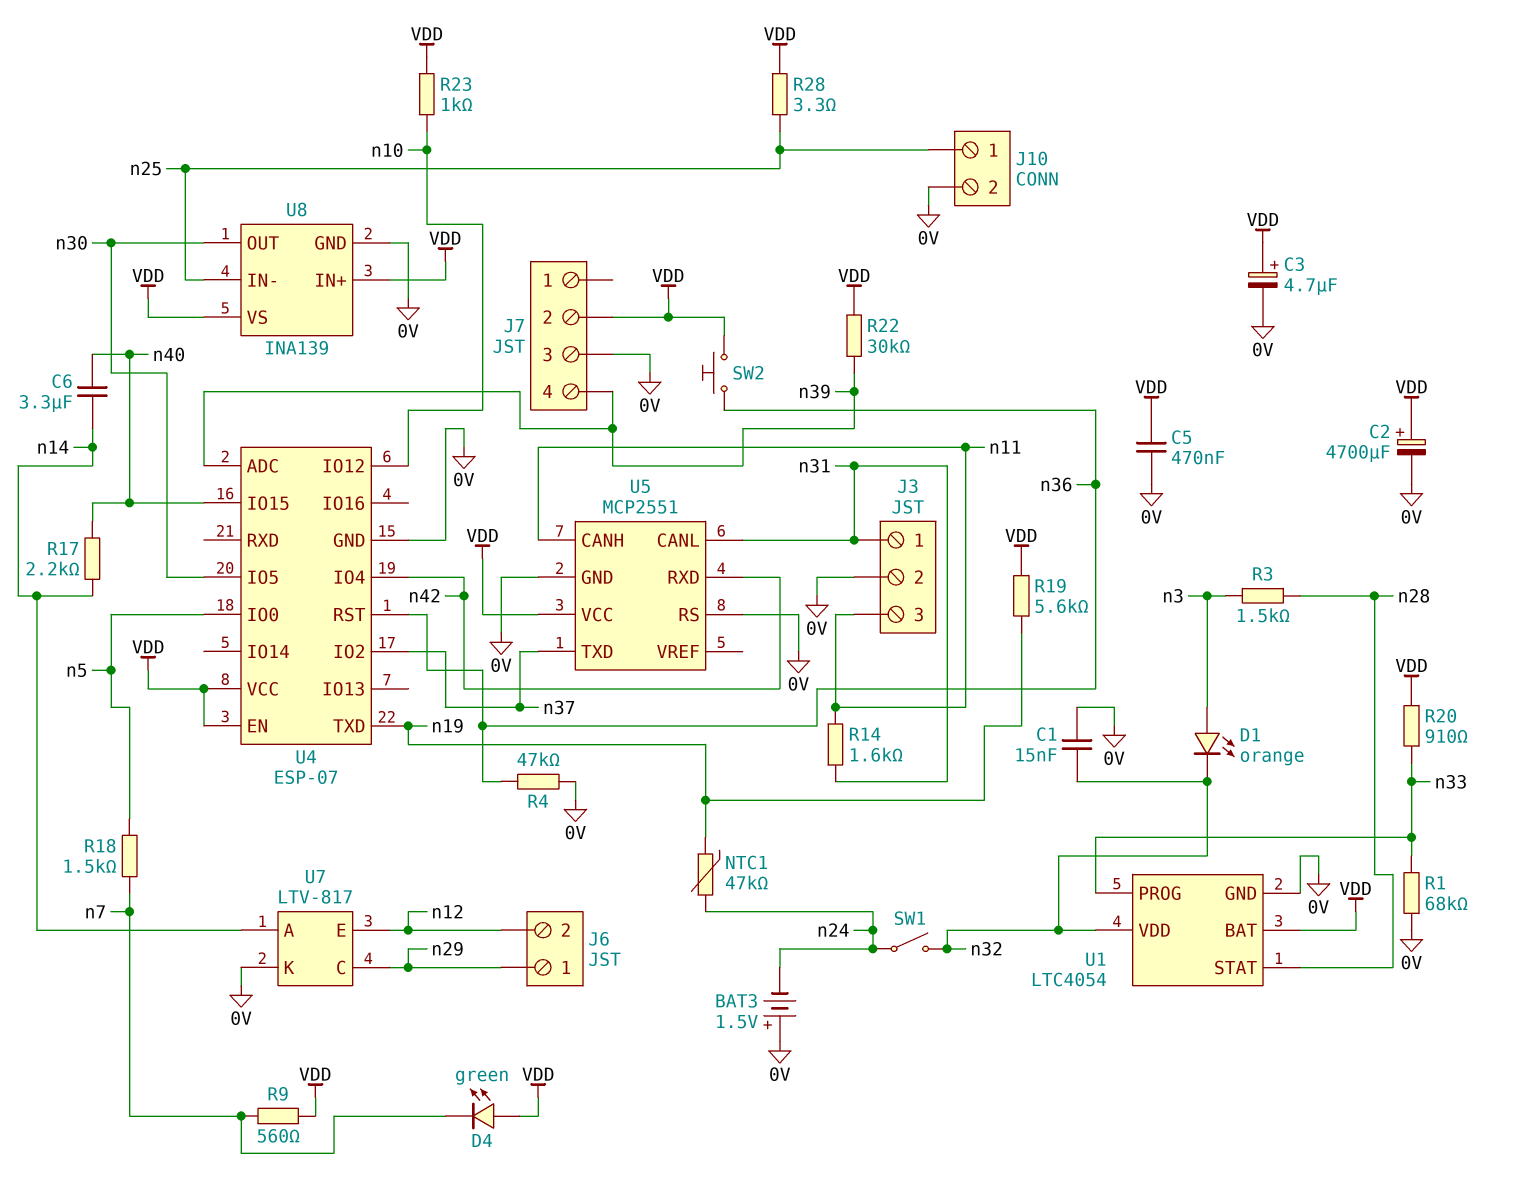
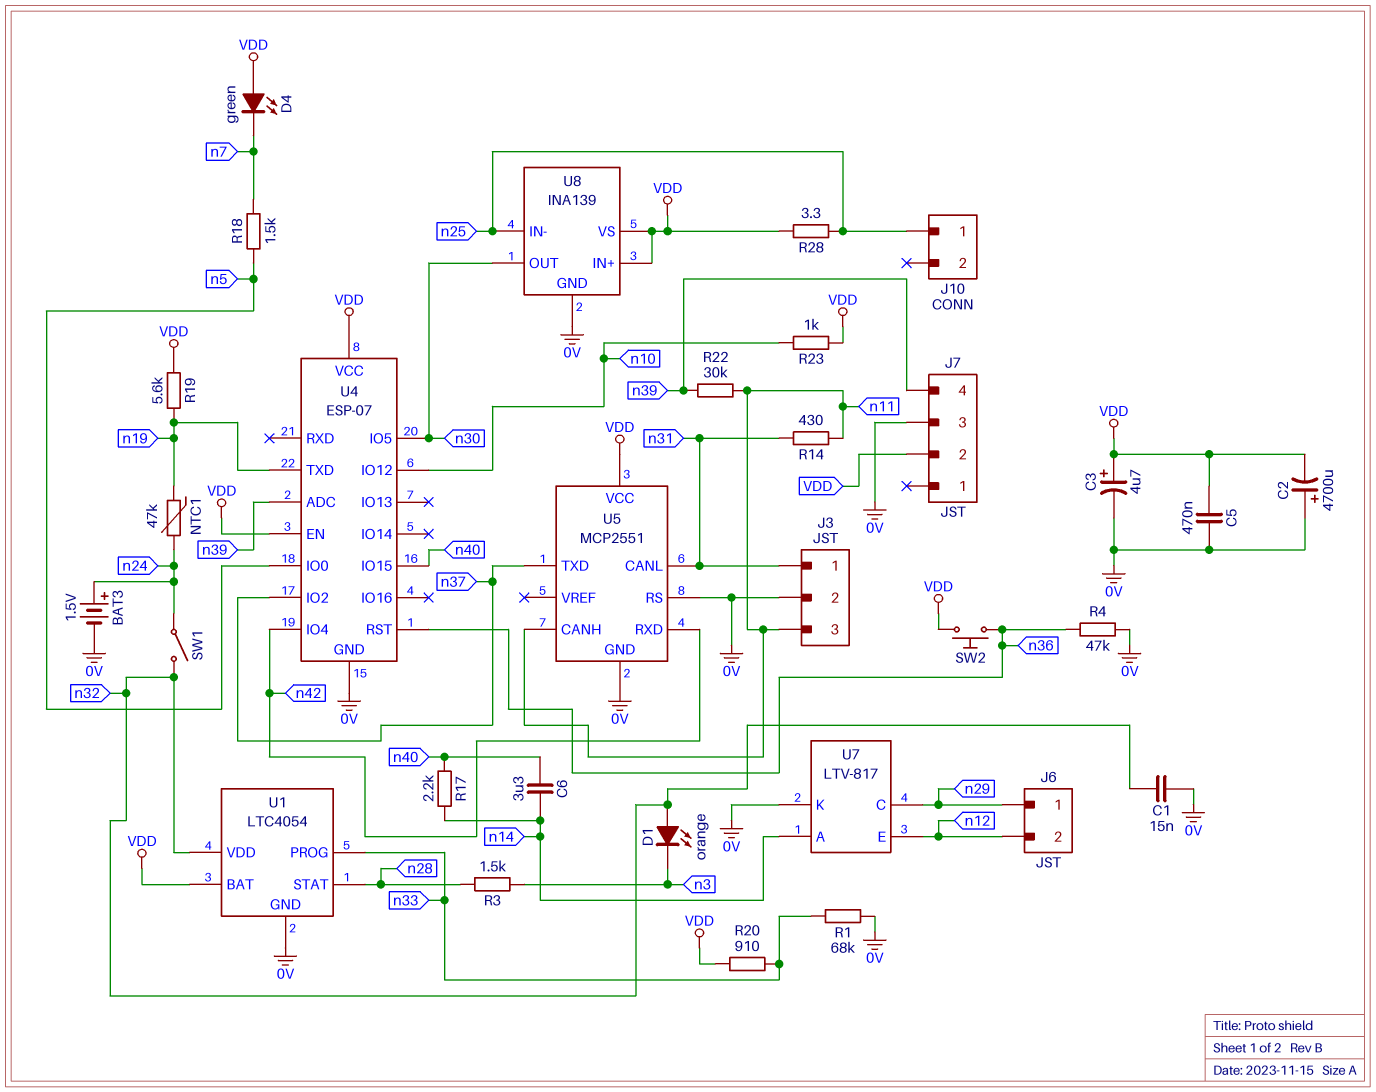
BAT3: 1.5V (plus 0V, minus n24) -> 1.5V (plus n24, minus 0V)
C2: 4700uF (plus VDD, minus 0V) -> 4700uF (plus 0V, minus VDD)
D1: LED orange (A n3, K n32) -> LED orange (A n32, K n3)
J10 pin 2: 0V -> none
R9: 560 (VDD, n7) -> none
R14: 1.6k (n11, n31) -> 430 (n11, n31)
R22: 30k (VDD, n39) -> 30k (n11, n39)

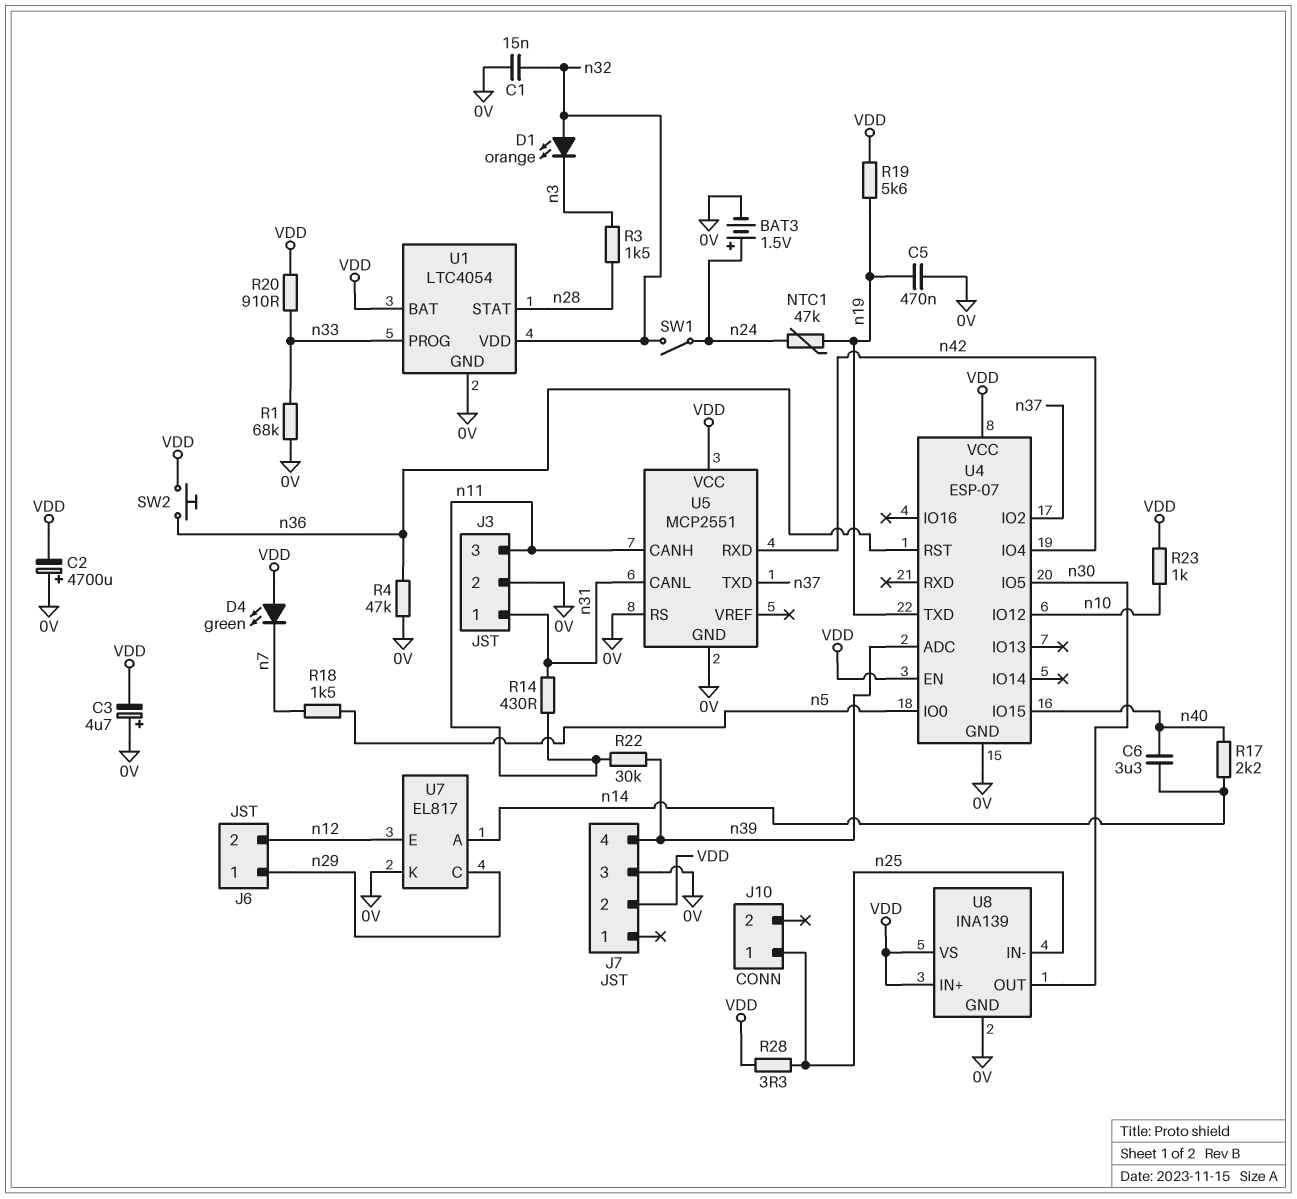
C3: 4.7uF (plus VDD, minus 0V) -> 4.7uF (plus 0V, minus VDD)
C5: 470nF (0V, VDD) -> 470nF (0V, n19)
U7: LTV-817 -> EL817

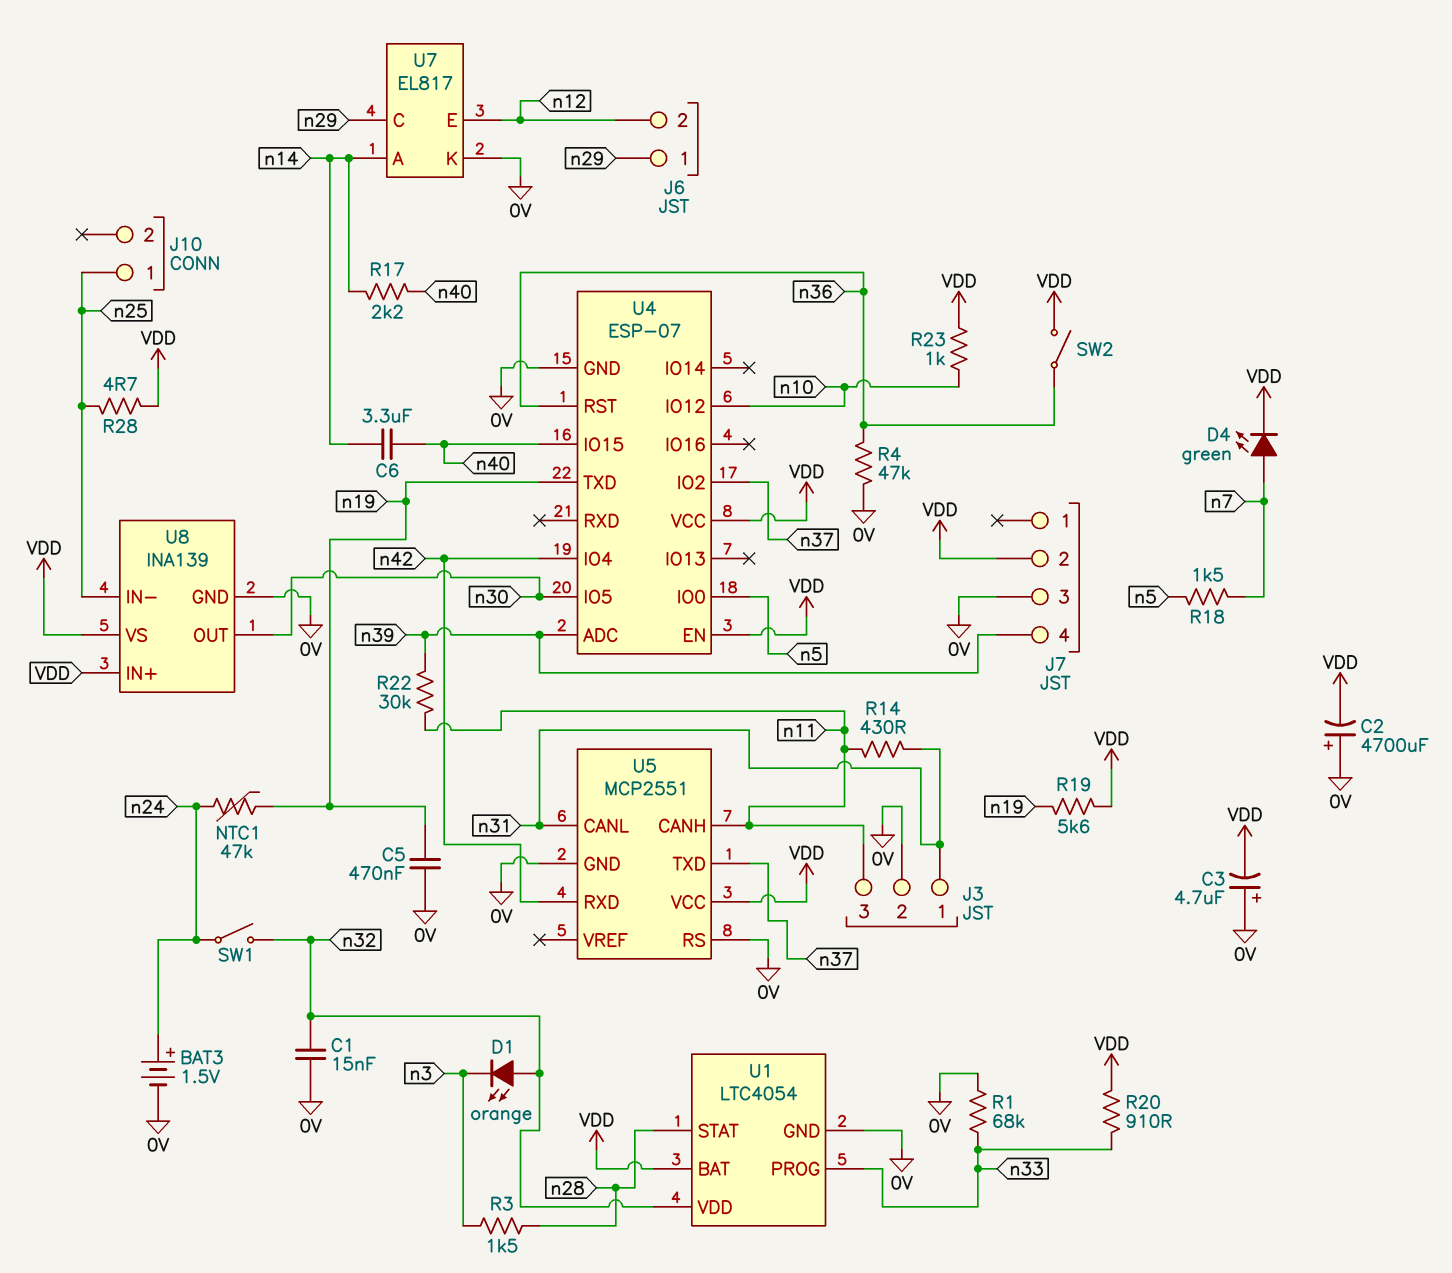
D4: LED green (A VDD, K n7) -> LED green (A n7, K VDD)
R28: 3.3 (VDD, n25) -> 4.7 (VDD, n25)
SW2: button (VDD, n36) -> switch (VDD, n36)

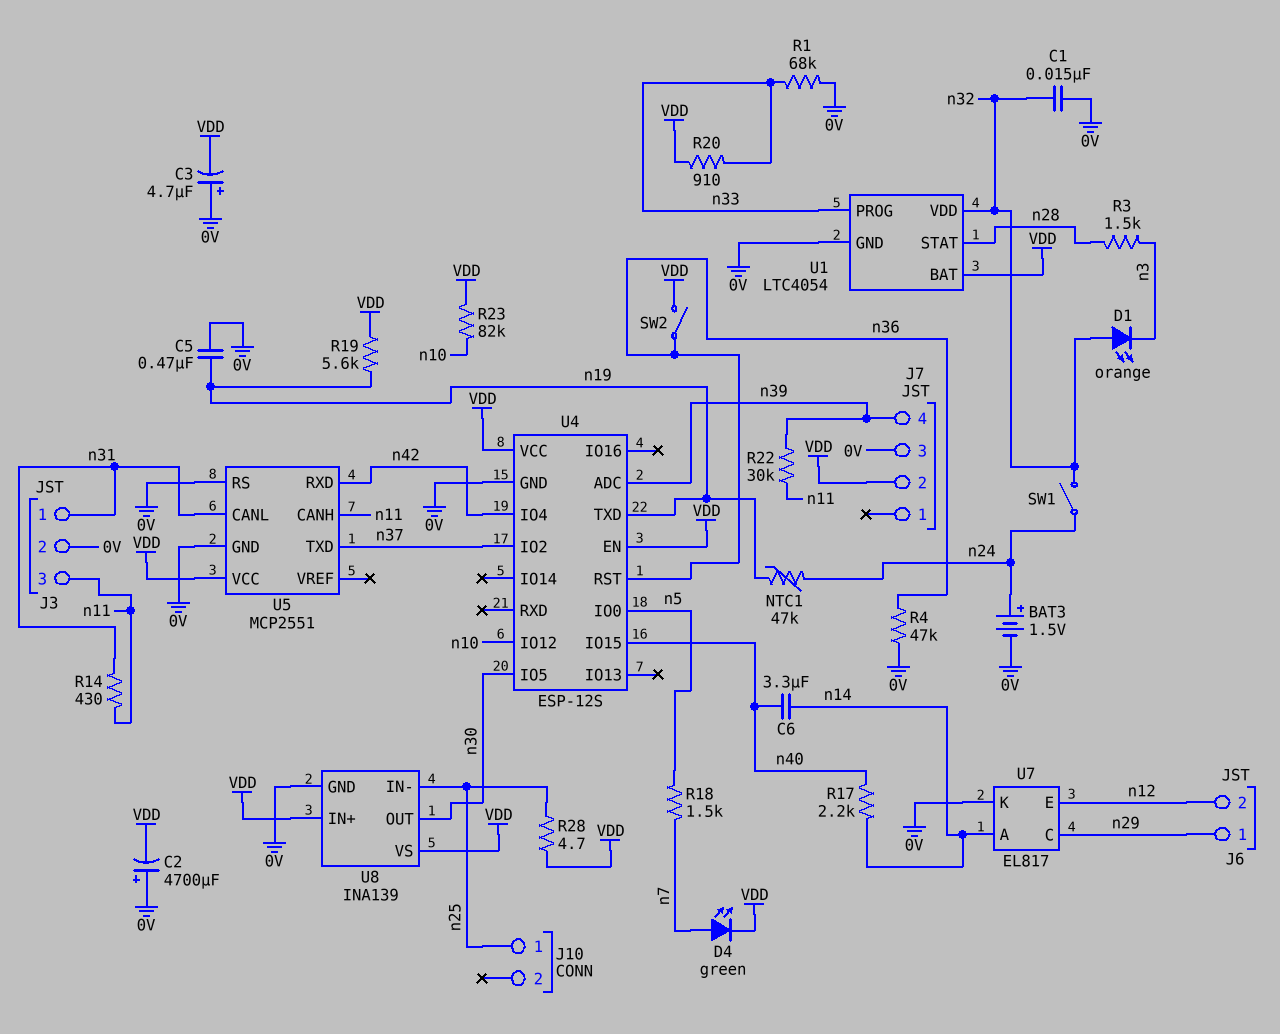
R23: 1k (VDD, n10) -> 82k (VDD, n10)
U4: ESP-07 -> ESP-12S

